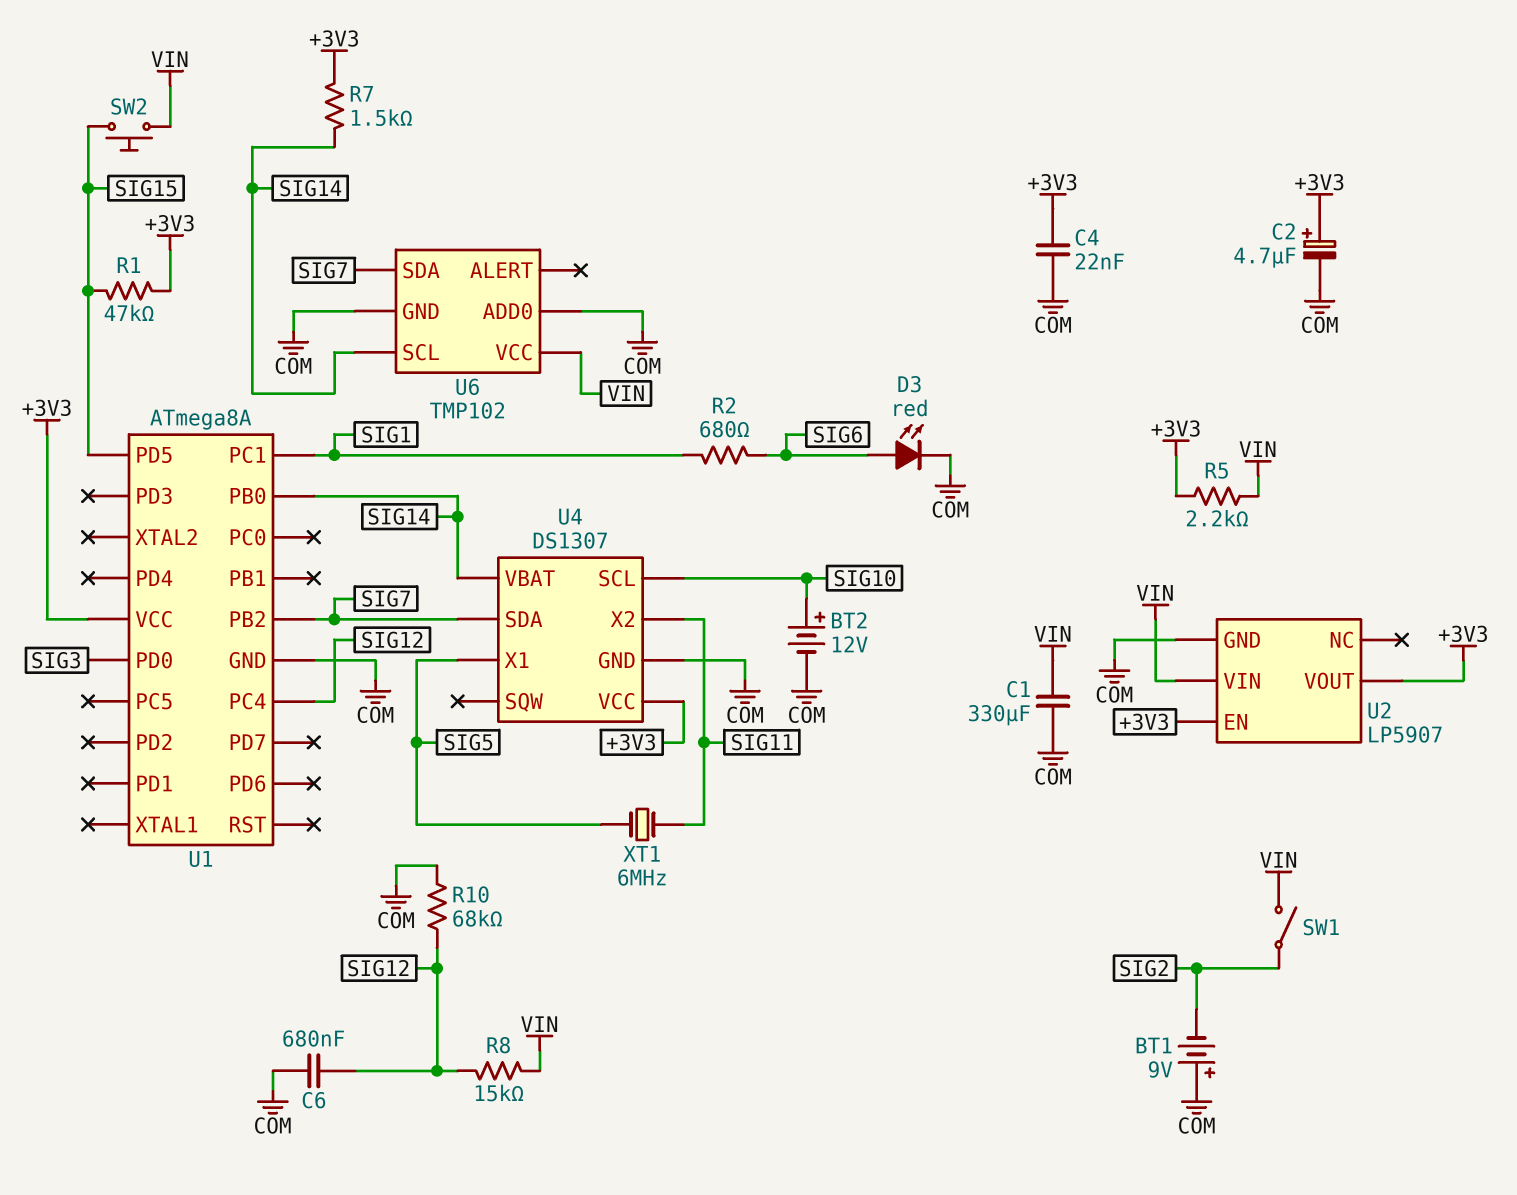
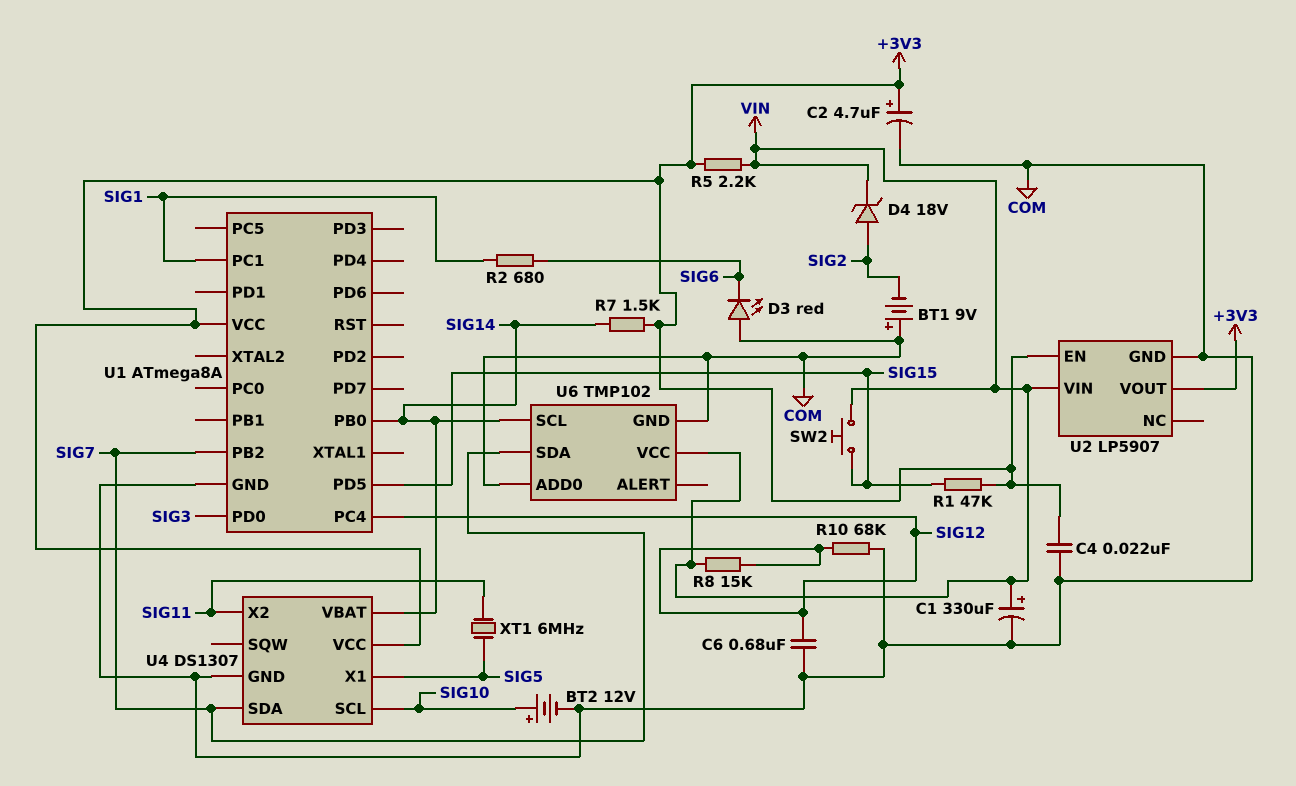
C1: 330uF (COM, VIN) -> 330uF (plus VIN, minus COM)
D3: LED red (A SIG6, K COM) -> LED red (A COM, K SIG6)
D4: none -> zener 18V (A SIG2, K VIN)
SW1: switch (SIG2, VIN) -> none

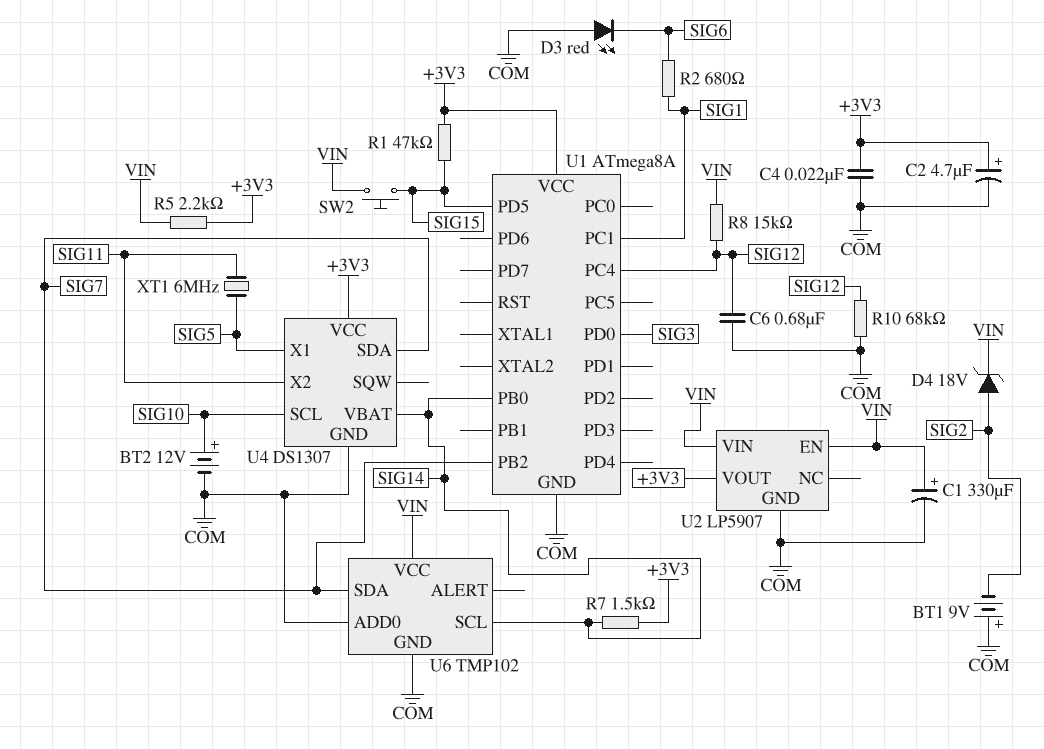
U2 pin EN: +3V3 -> VIN

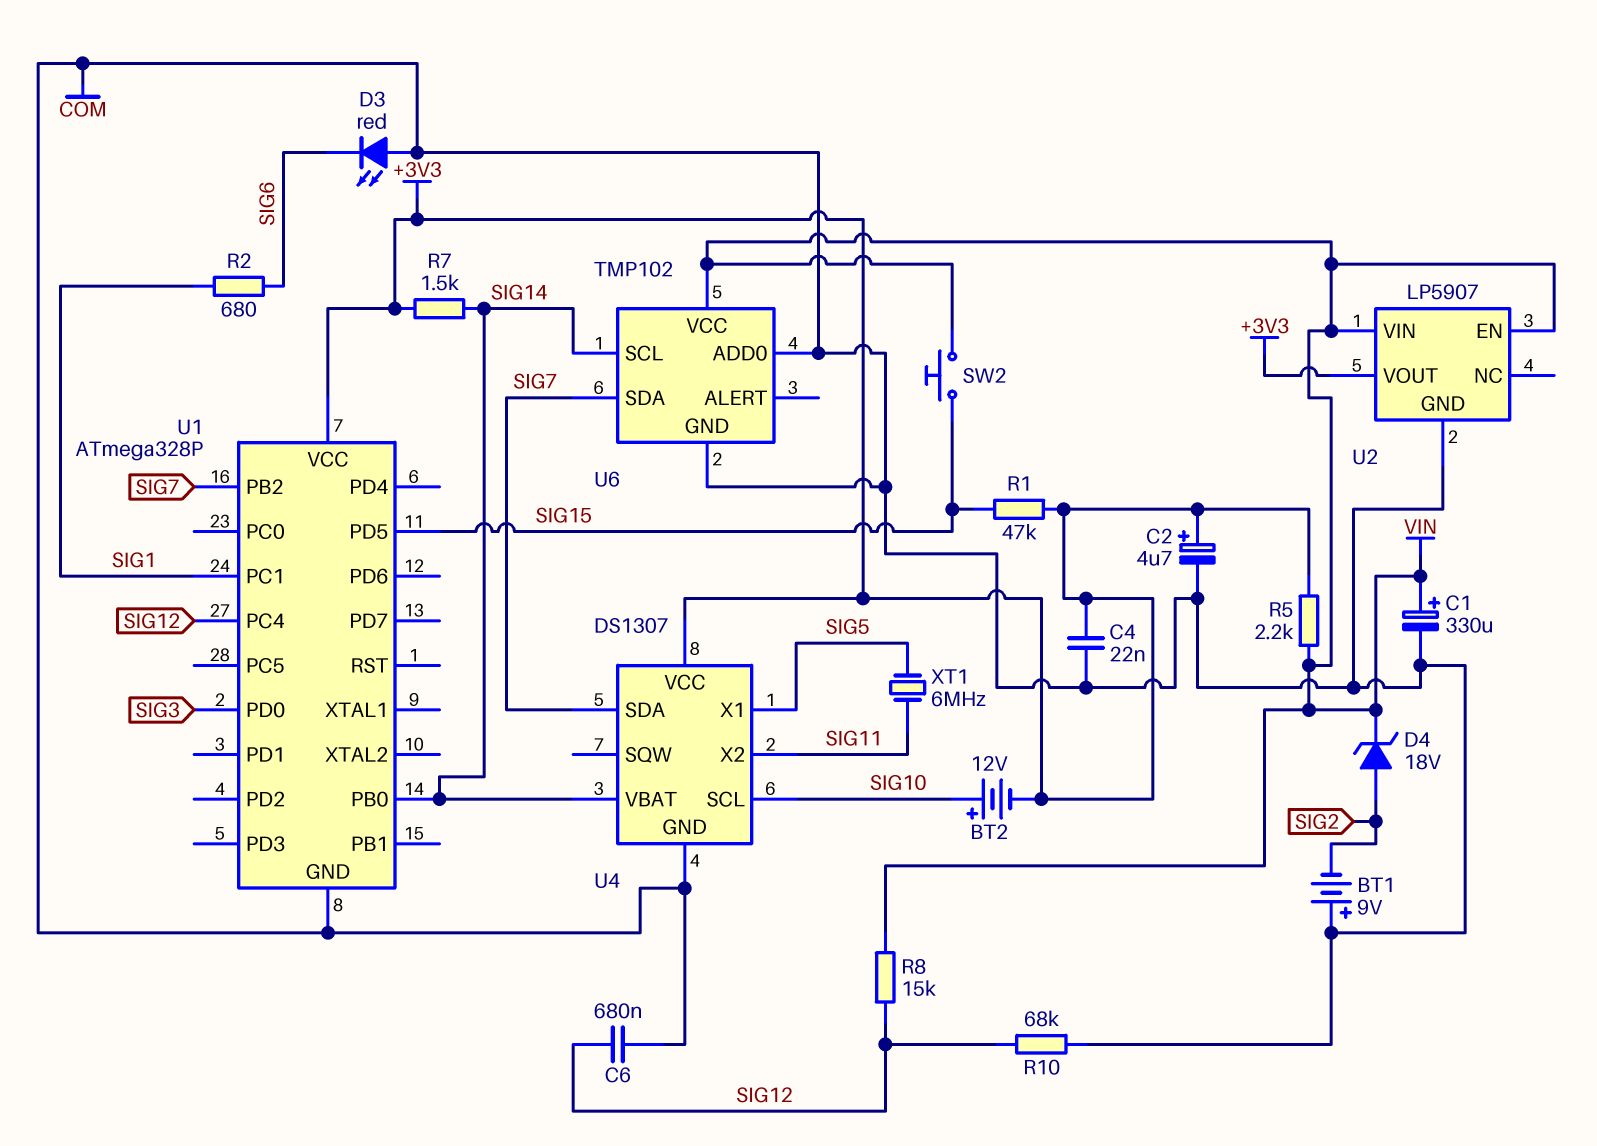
BT2: 12V (plus SIG10, minus COM) -> 12V (plus SIG10, minus +3V3)
U1: ATmega8A -> ATmega328P

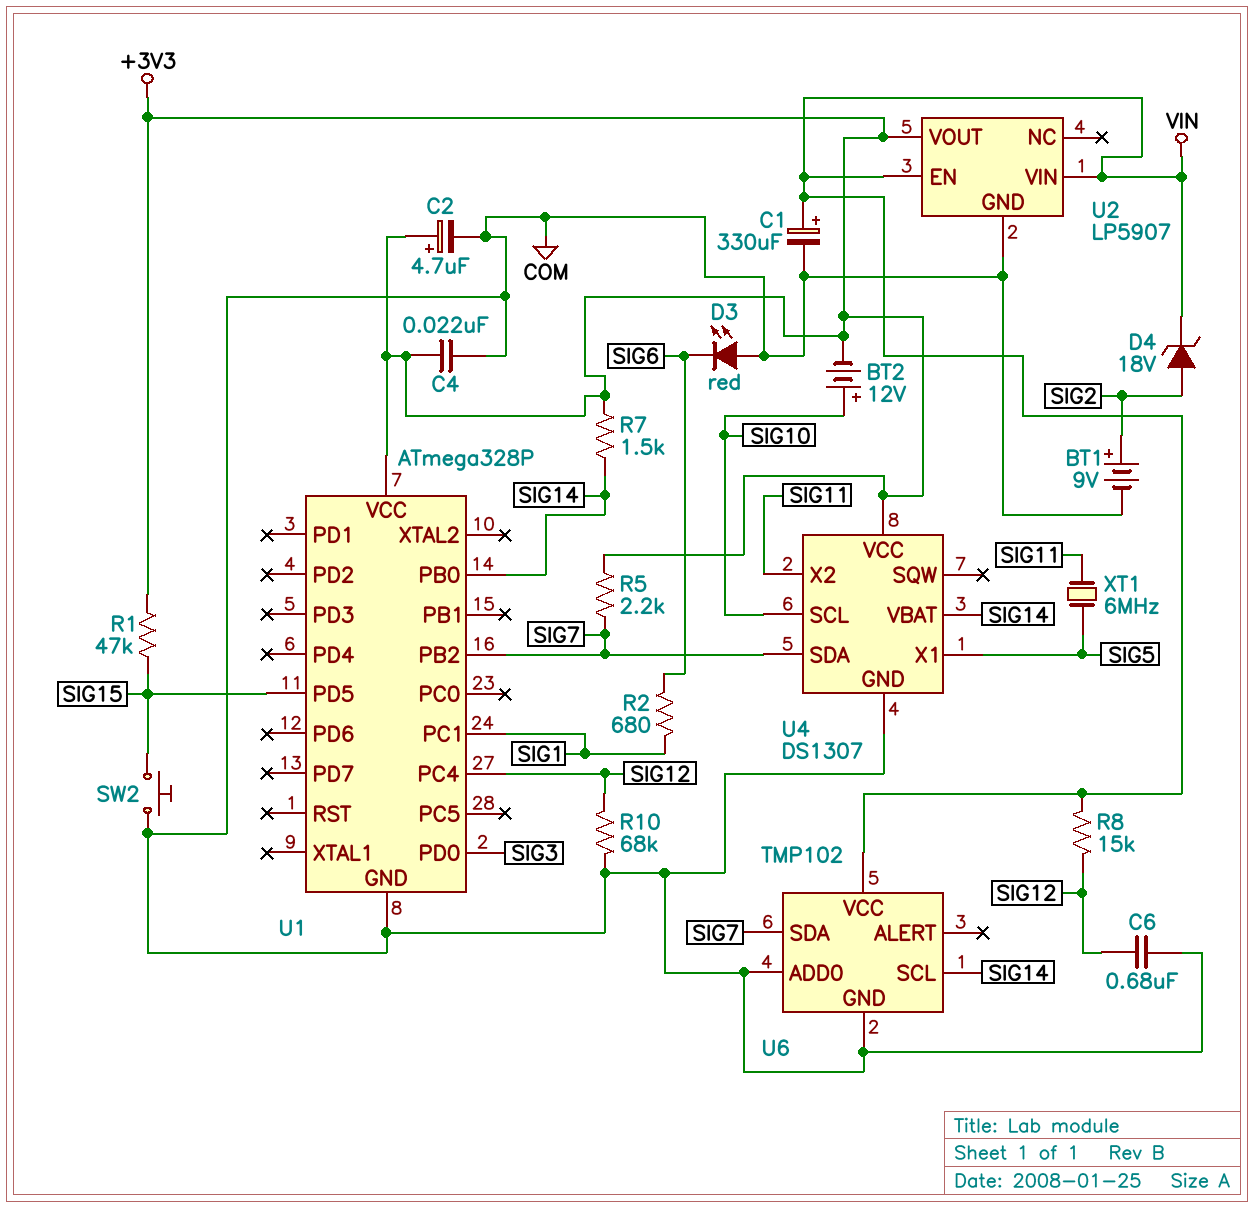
BT1: 9V (plus COM, minus SIG2) -> 9V (plus SIG2, minus COM)
R5: 2.2k (+3V3, VIN) -> 2.2k (+3V3, SIG7)
SW2: button (SIG15, VIN) -> button (COM, SIG15)

